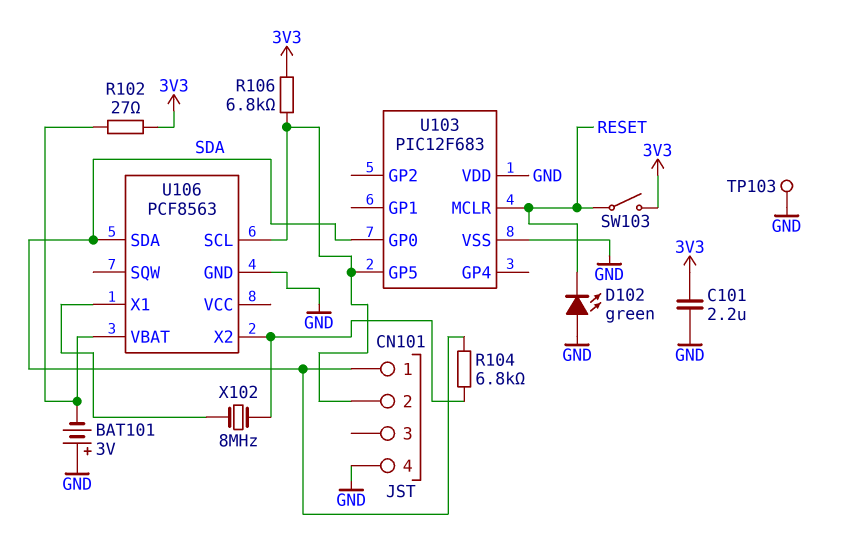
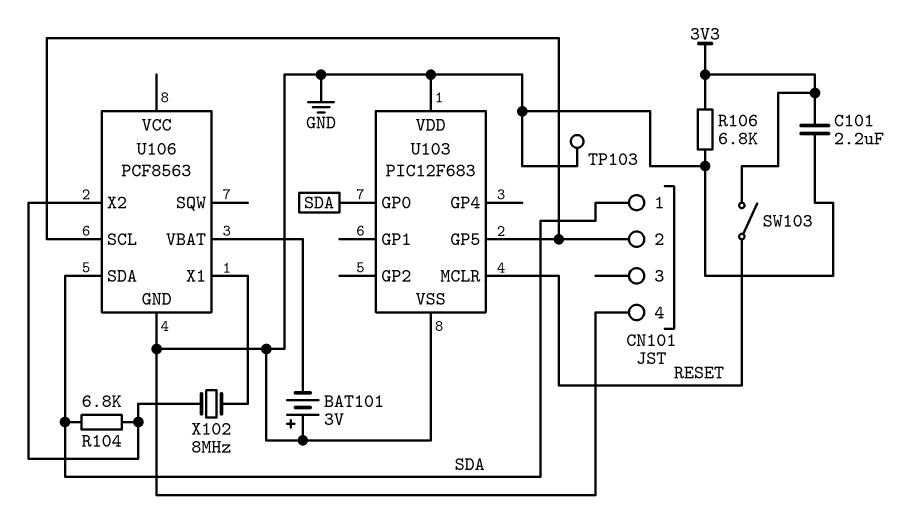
D102: LED green (A GND, K RESET) -> none
R102: 27 (3V3, U106/VBAT) -> none
R106: 6.8k (3V3, CN101/2) -> 6.8k (3V3, GND)

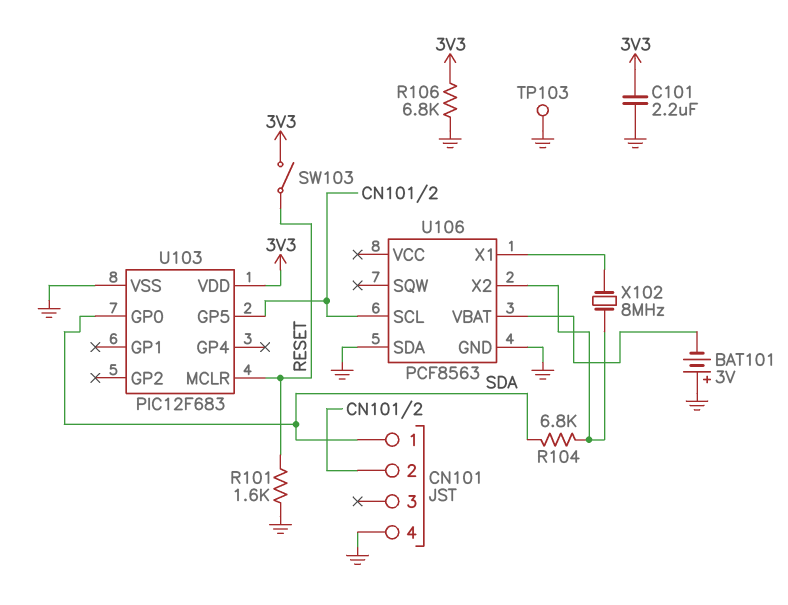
R101: none -> 1.6k (GND, RESET)
U103 pin VDD: GND -> 3V3
U106 pin SDA: SDA -> GND

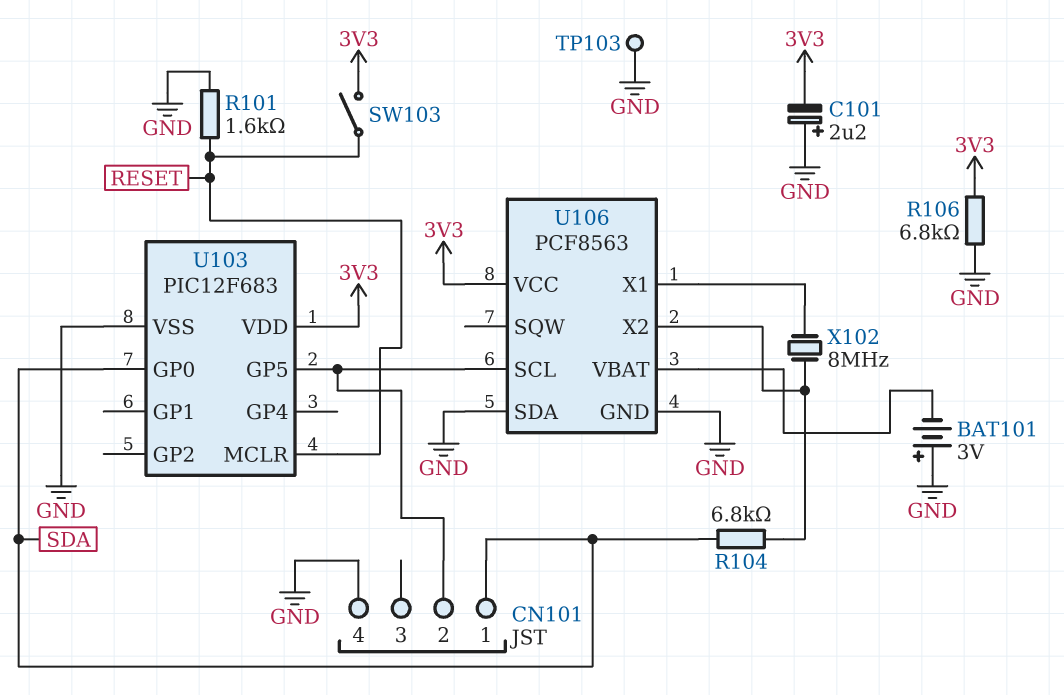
C101: 2.2uF (3V3, GND) -> 2.2uF (plus GND, minus 3V3)
U106 pin VCC: none -> 3V3

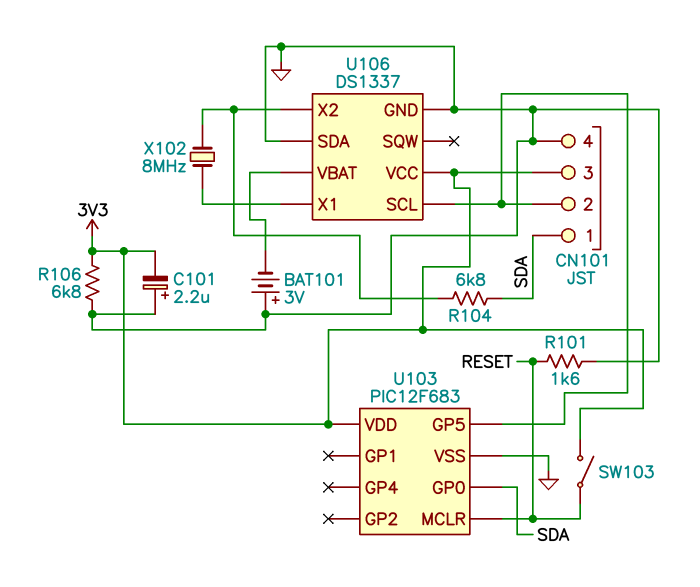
CN101 pin 3: none -> 3V3
TP103: test point (GND) -> none
U106: PCF8563 -> DS1337

